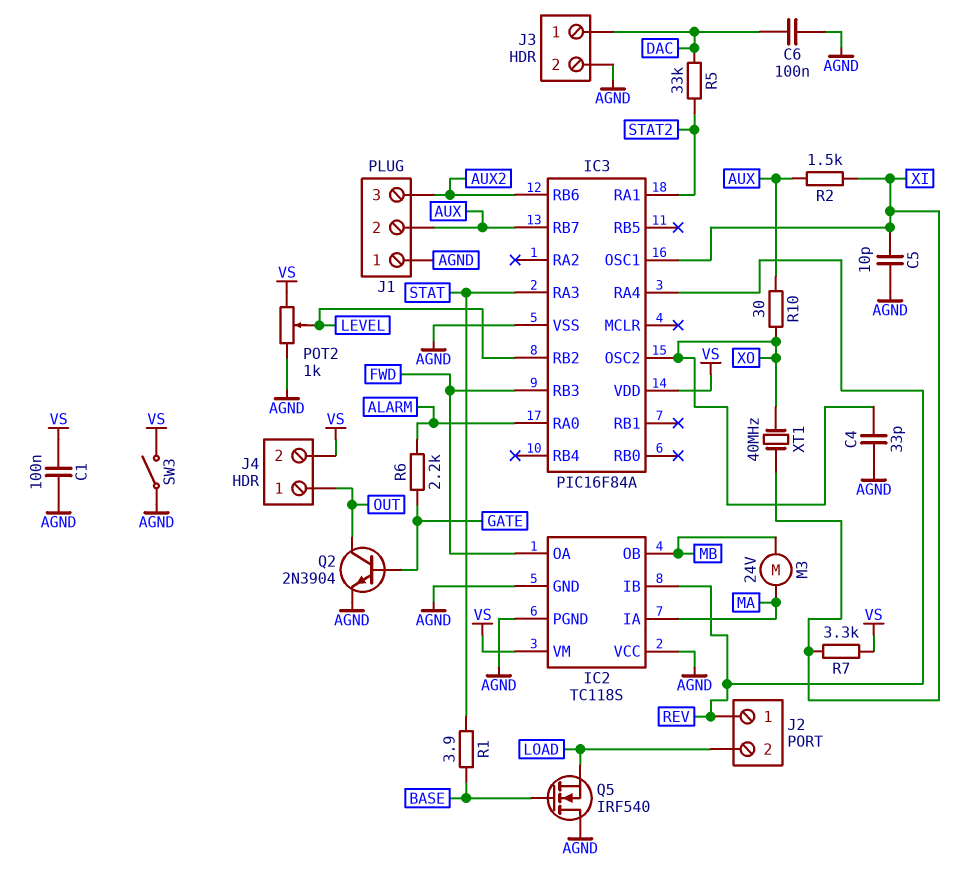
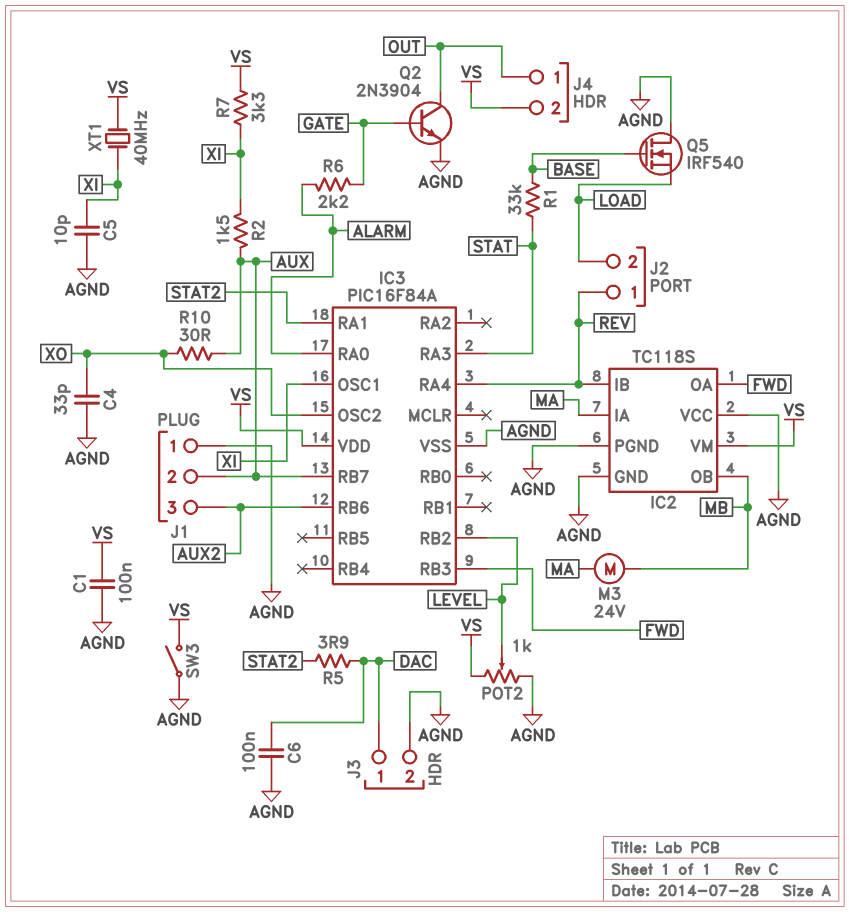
R1: 3.9 (BASE, STAT) -> 33k (BASE, STAT)
R5: 33k (DAC, STAT2) -> 3.9 (DAC, STAT2)
XT1: 40MHz (XI, XO) -> 40MHz (VS, XI)

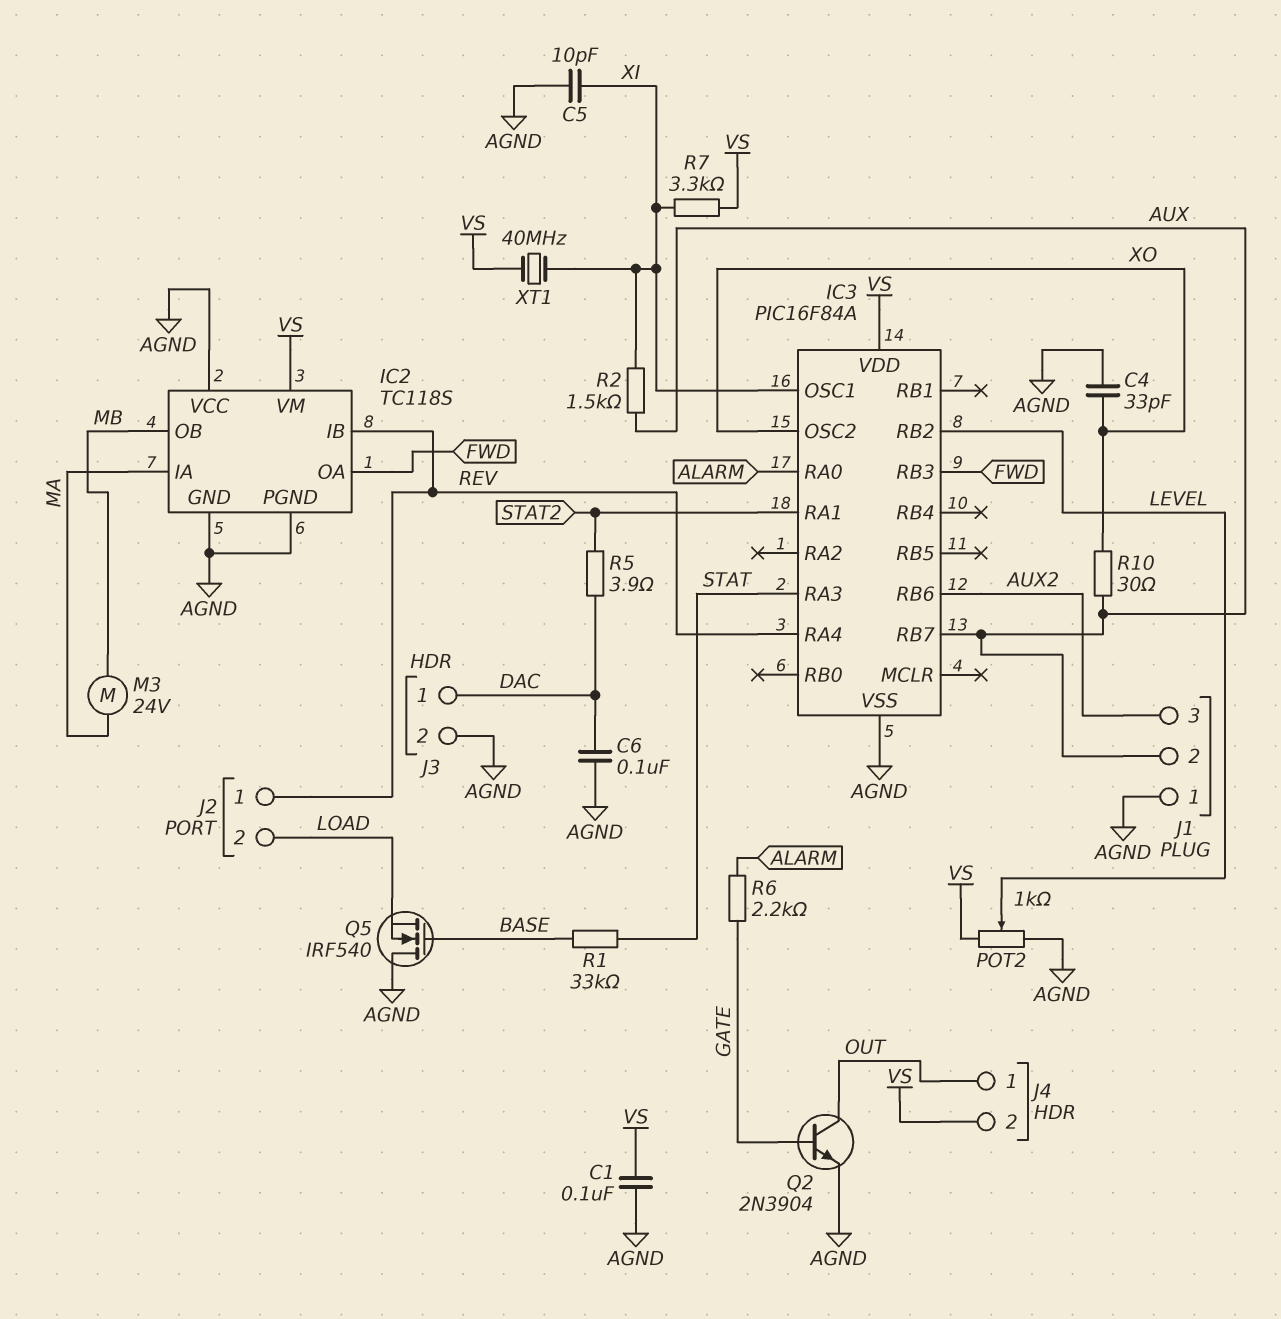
SW3: switch (AGND, VS) -> none

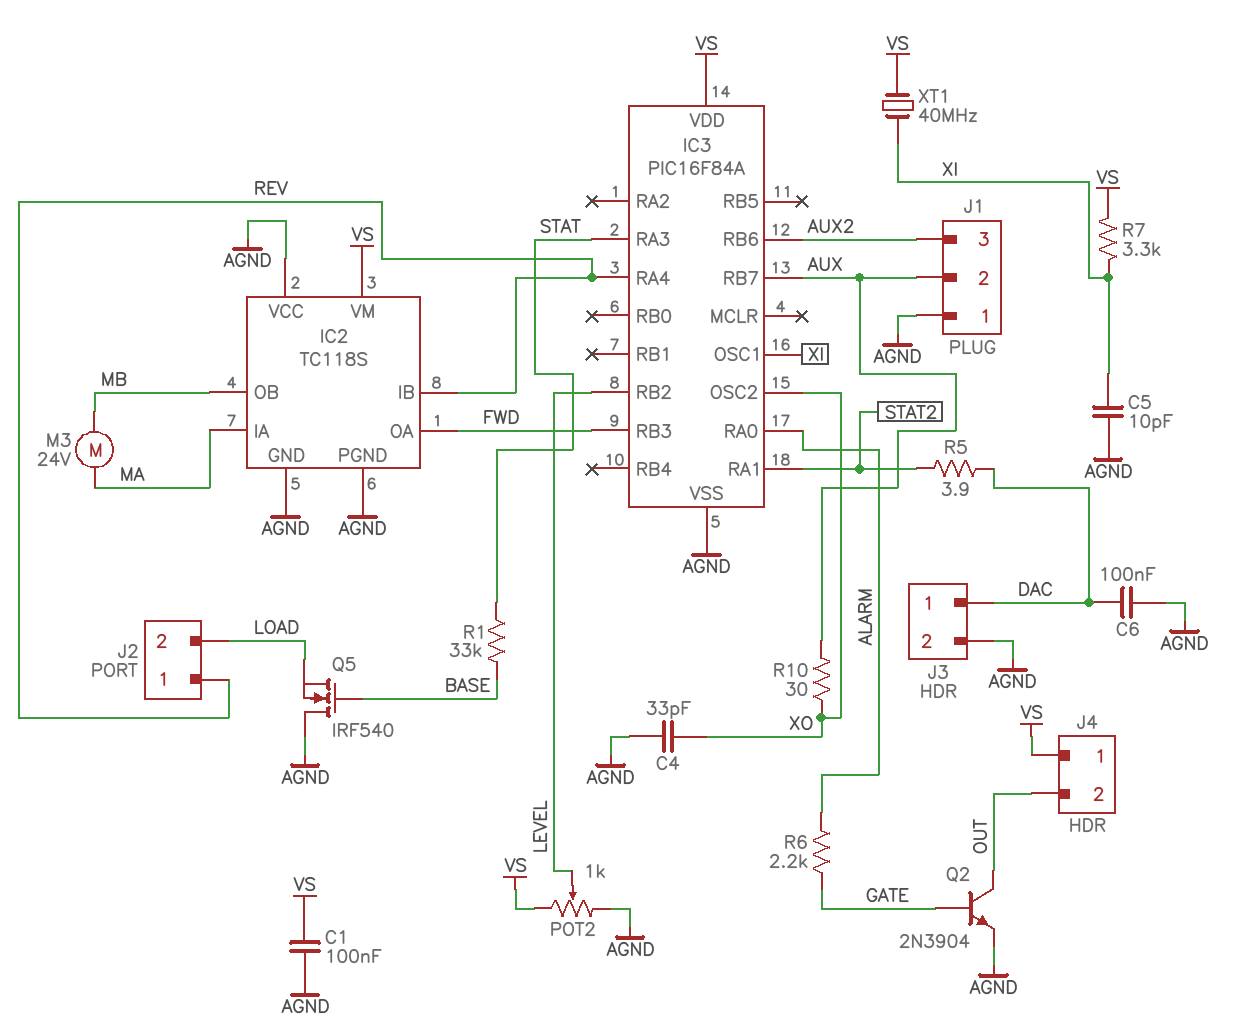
J4 pin 1: OUT -> VS
J4 pin 2: VS -> OUT
R2: 1.5k (AUX, XI) -> none

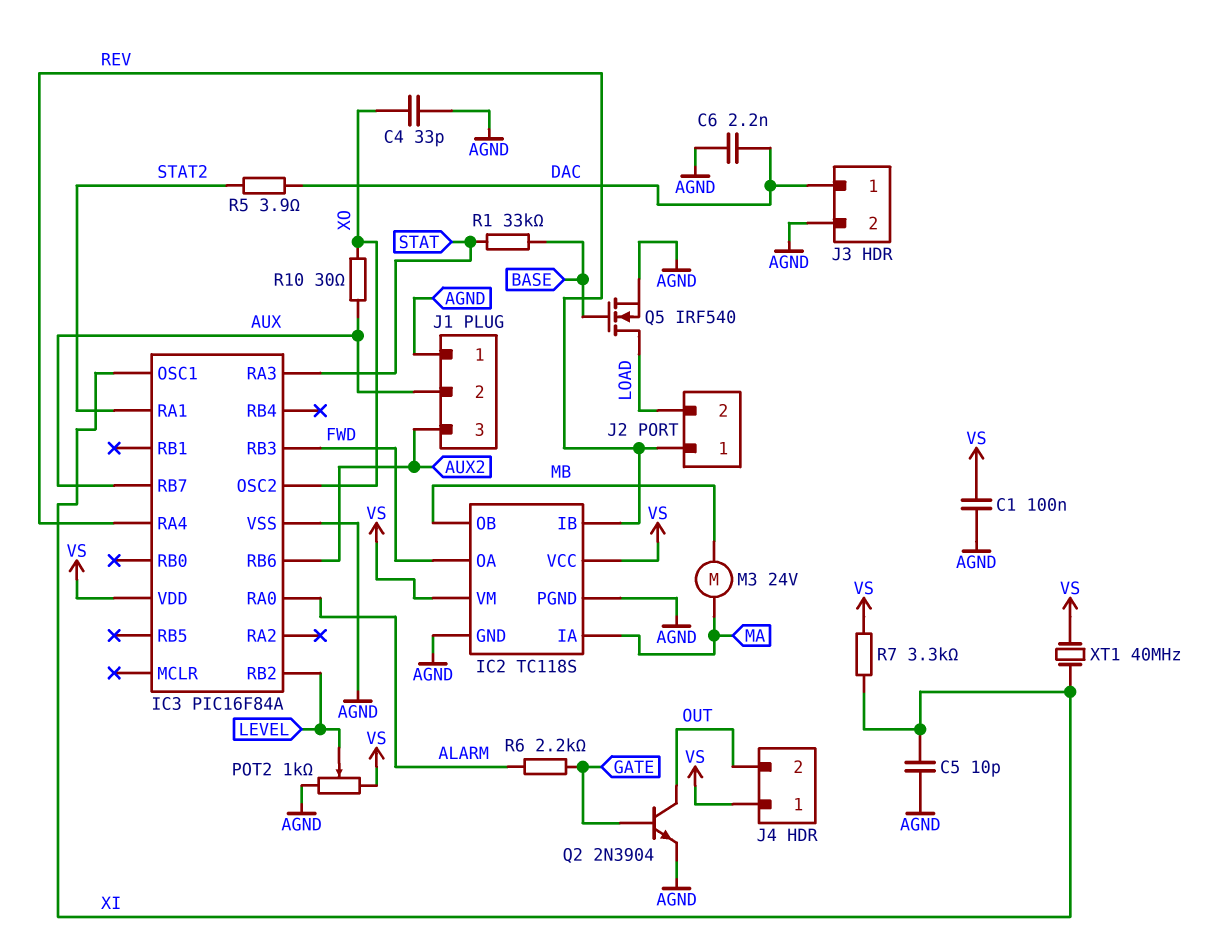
C6: 100nF (AGND, DAC) -> 2.2nF (AGND, DAC)
IC2 pin VCC: AGND -> VS
Q5: NMOS IRF540 (G BASE, D AGND, S LOAD) -> NMOS IRF540 (G BASE, D LOAD, S AGND)

